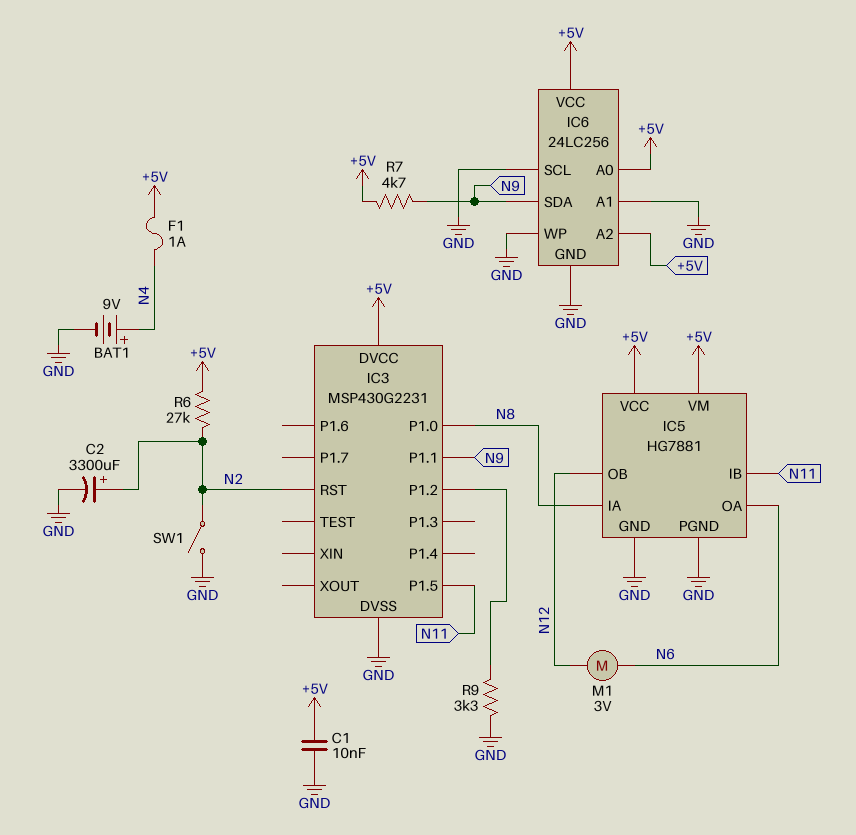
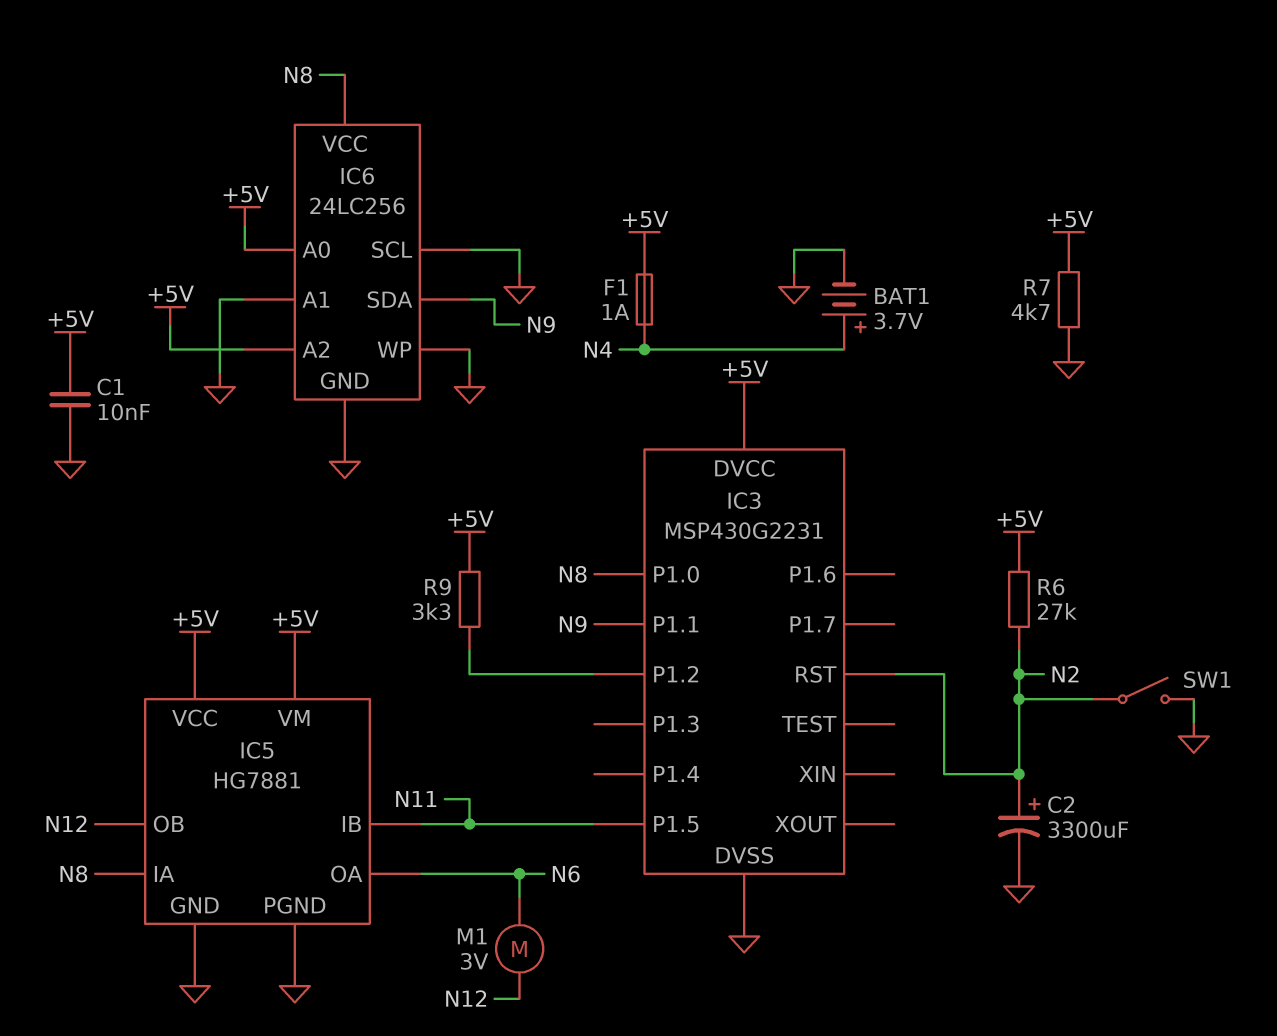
BAT1: 9V (plus N4, minus GND) -> 3.7V (plus N4, minus GND)
IC6 pin VCC: +5V -> N8
R7: 4.7k (+5V, N9) -> 4.7k (+5V, GND)
R9: 3.3k (GND, IC3/P1.2) -> 3.3k (+5V, IC3/P1.2)

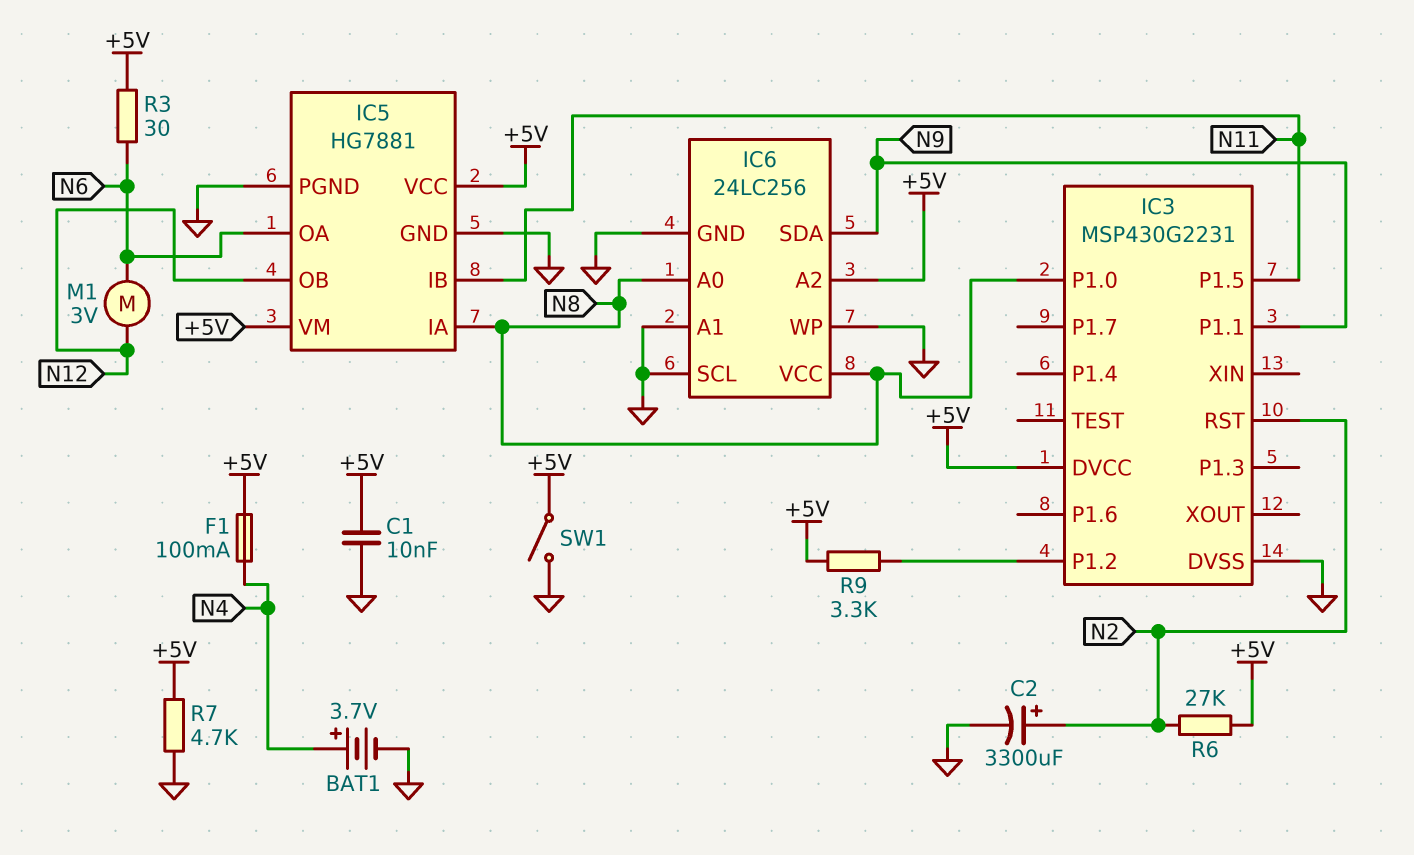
F1: 1A (+5V, N4) -> 100mA (+5V, N4)
IC6 pin A0: +5V -> N8
R3: none -> 30 (+5V, N6)
SW1: switch (GND, N2) -> switch (+5V, GND)

